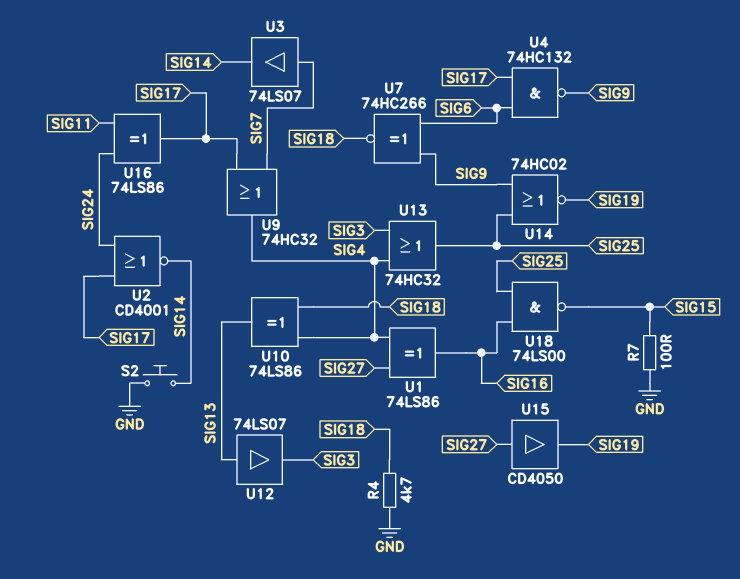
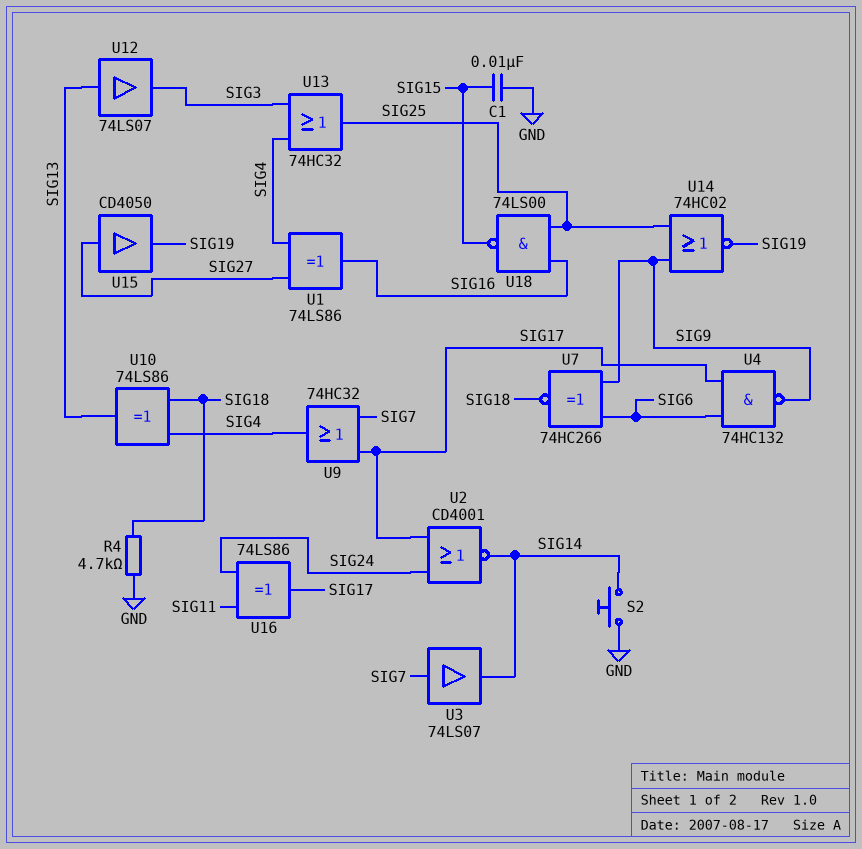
C1: none -> 10nF (GND, SIG15)
R7: 100 (GND, SIG15) -> none

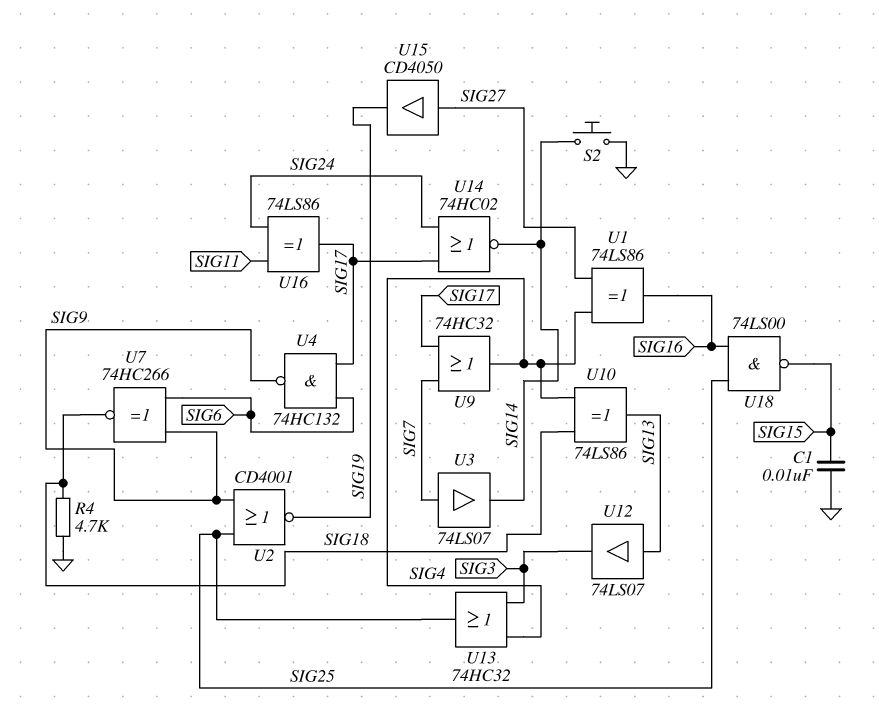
U2: NOR CD4001 (in SIG17, in SIG24, out SIG14) -> NOR CD4001 (in SIG9, in SIG25, out SIG19)
U14: NOR 74HC02 (in SIG9, in SIG25, out SIG19) -> NOR 74HC02 (in SIG17, in SIG24, out SIG14)

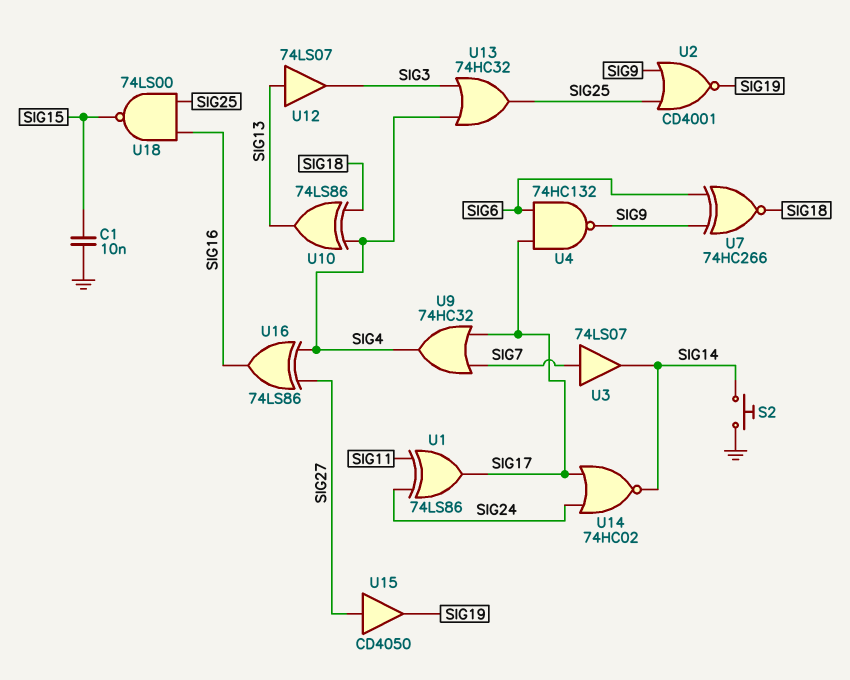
R4: 4.7k (GND, SIG18) -> none
U1: XOR 74LS86 (in SIG4, in SIG27, out SIG16) -> XOR 74LS86 (in SIG11, in SIG24, out SIG17)
U16: XOR 74LS86 (in SIG11, in SIG24, out SIG17) -> XOR 74LS86 (in SIG4, in SIG27, out SIG16)

